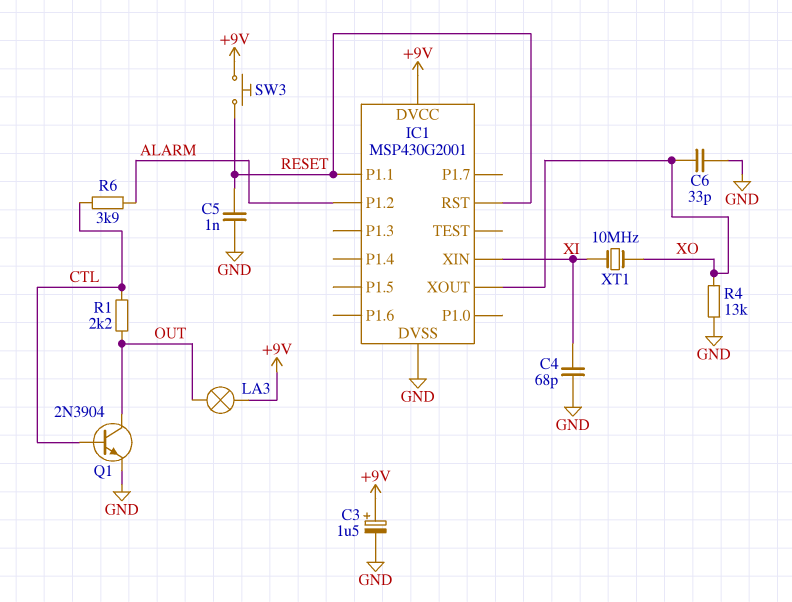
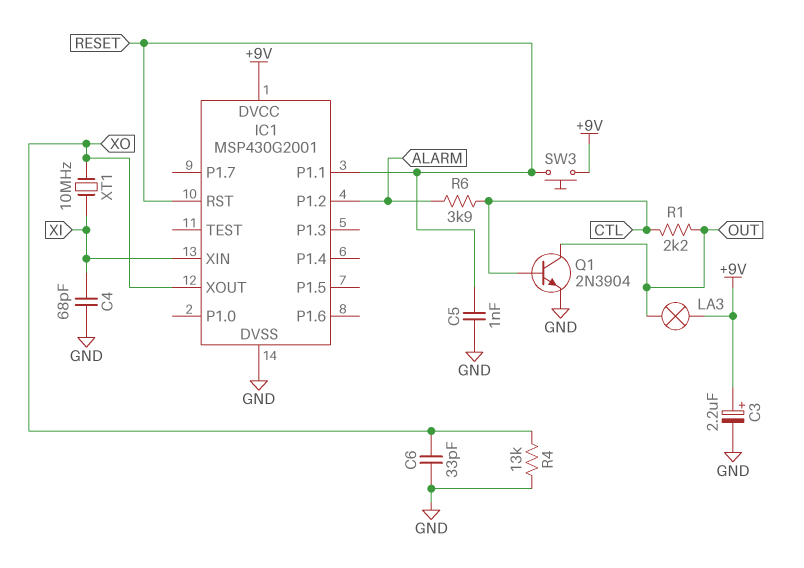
C3: 1.5uF (plus +9V, minus GND) -> 2.2uF (plus +9V, minus GND)

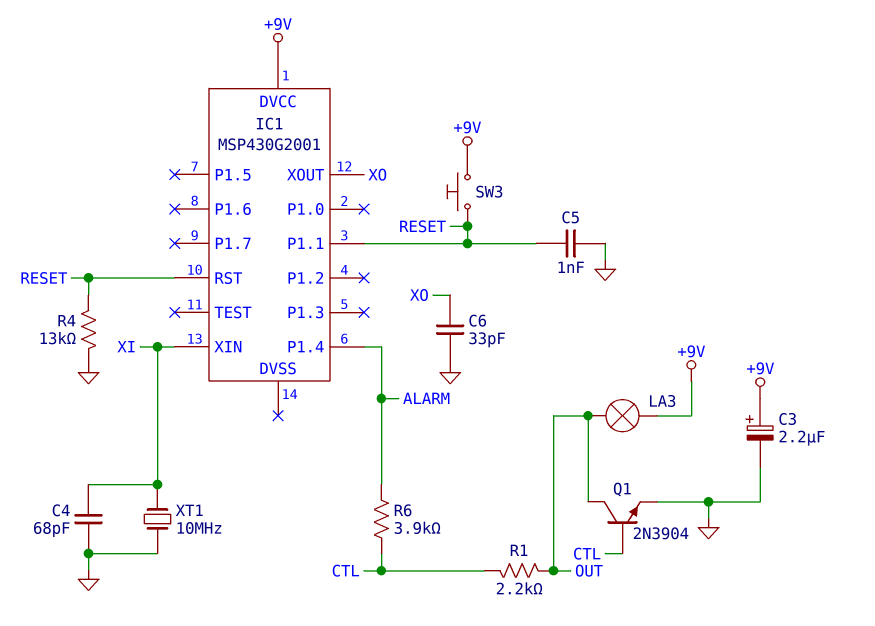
IC1 pin DVSS: GND -> none
IC1 pin P1.2: ALARM -> none
IC1 pin P1.4: none -> ALARM
R4: 13k (GND, XO) -> 13k (GND, RESET)
XT1: 10MHz (XI, XO) -> 10MHz (GND, XI)

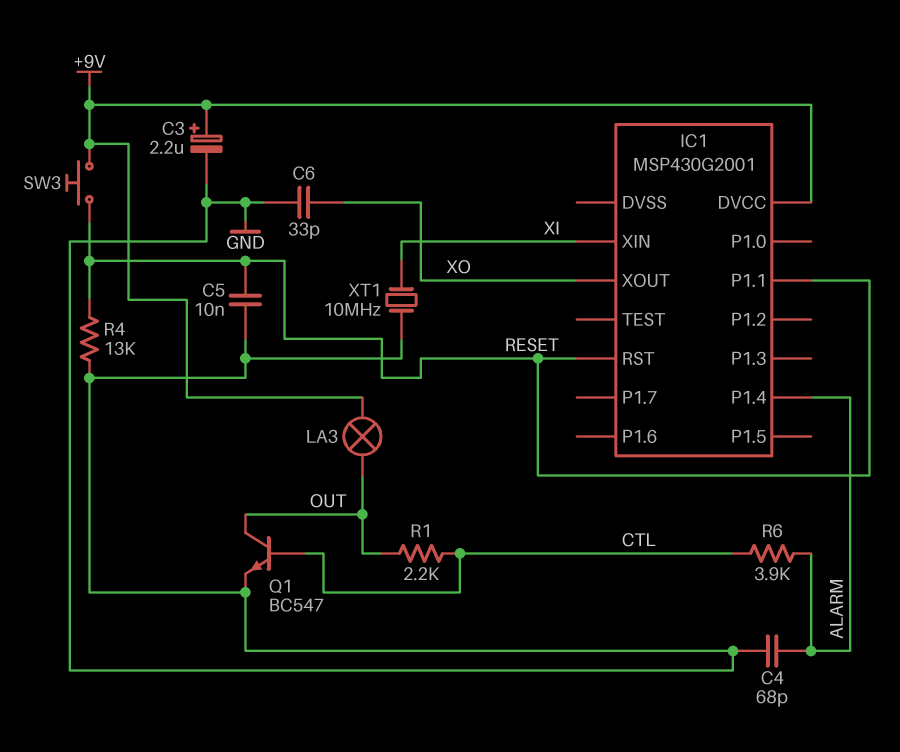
C4: 68pF (GND, XI) -> 68pF (ALARM, GND)
C5: 1nF (GND, RESET) -> 10nF (GND, RESET)
Q1: NPN 2N3904 (B CTL, C OUT, E GND) -> NPN BC547 (B CTL, C OUT, E GND)

